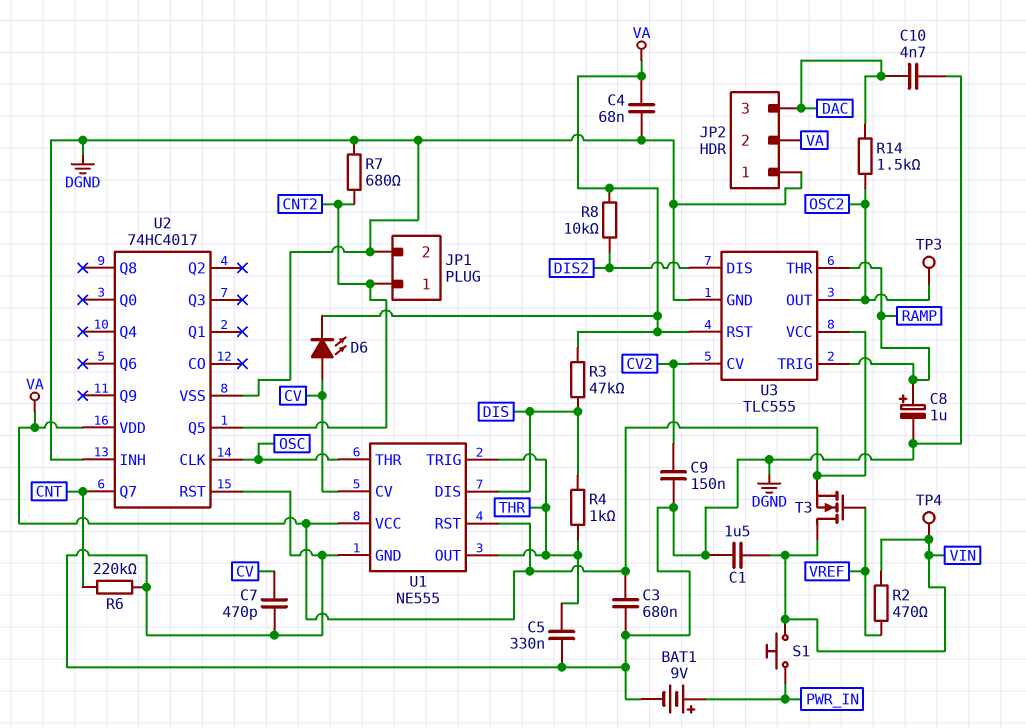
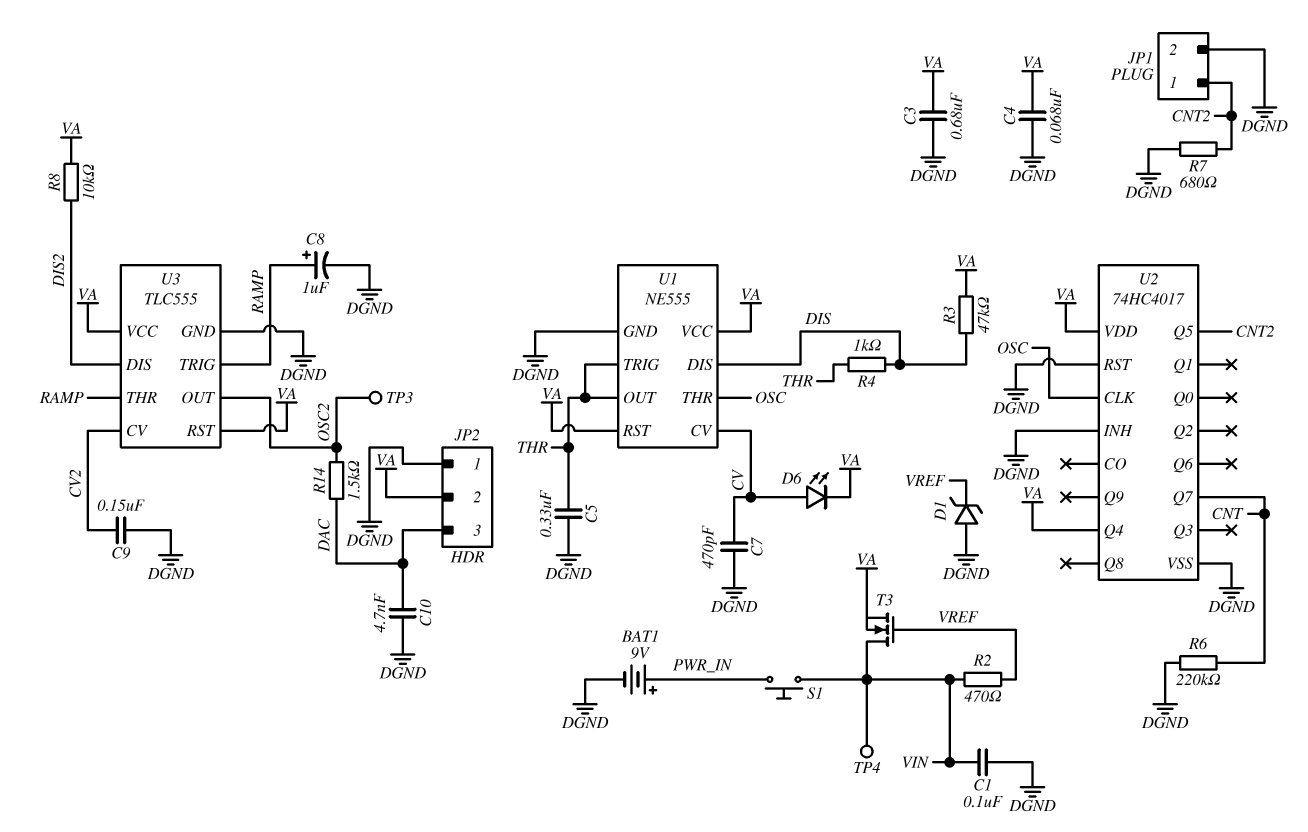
C1: 1.5uF (DGND, VIN) -> 100nF (DGND, VIN)
D1: none -> zener (A DGND, K VREF)
U2 pin Q4: none -> VA

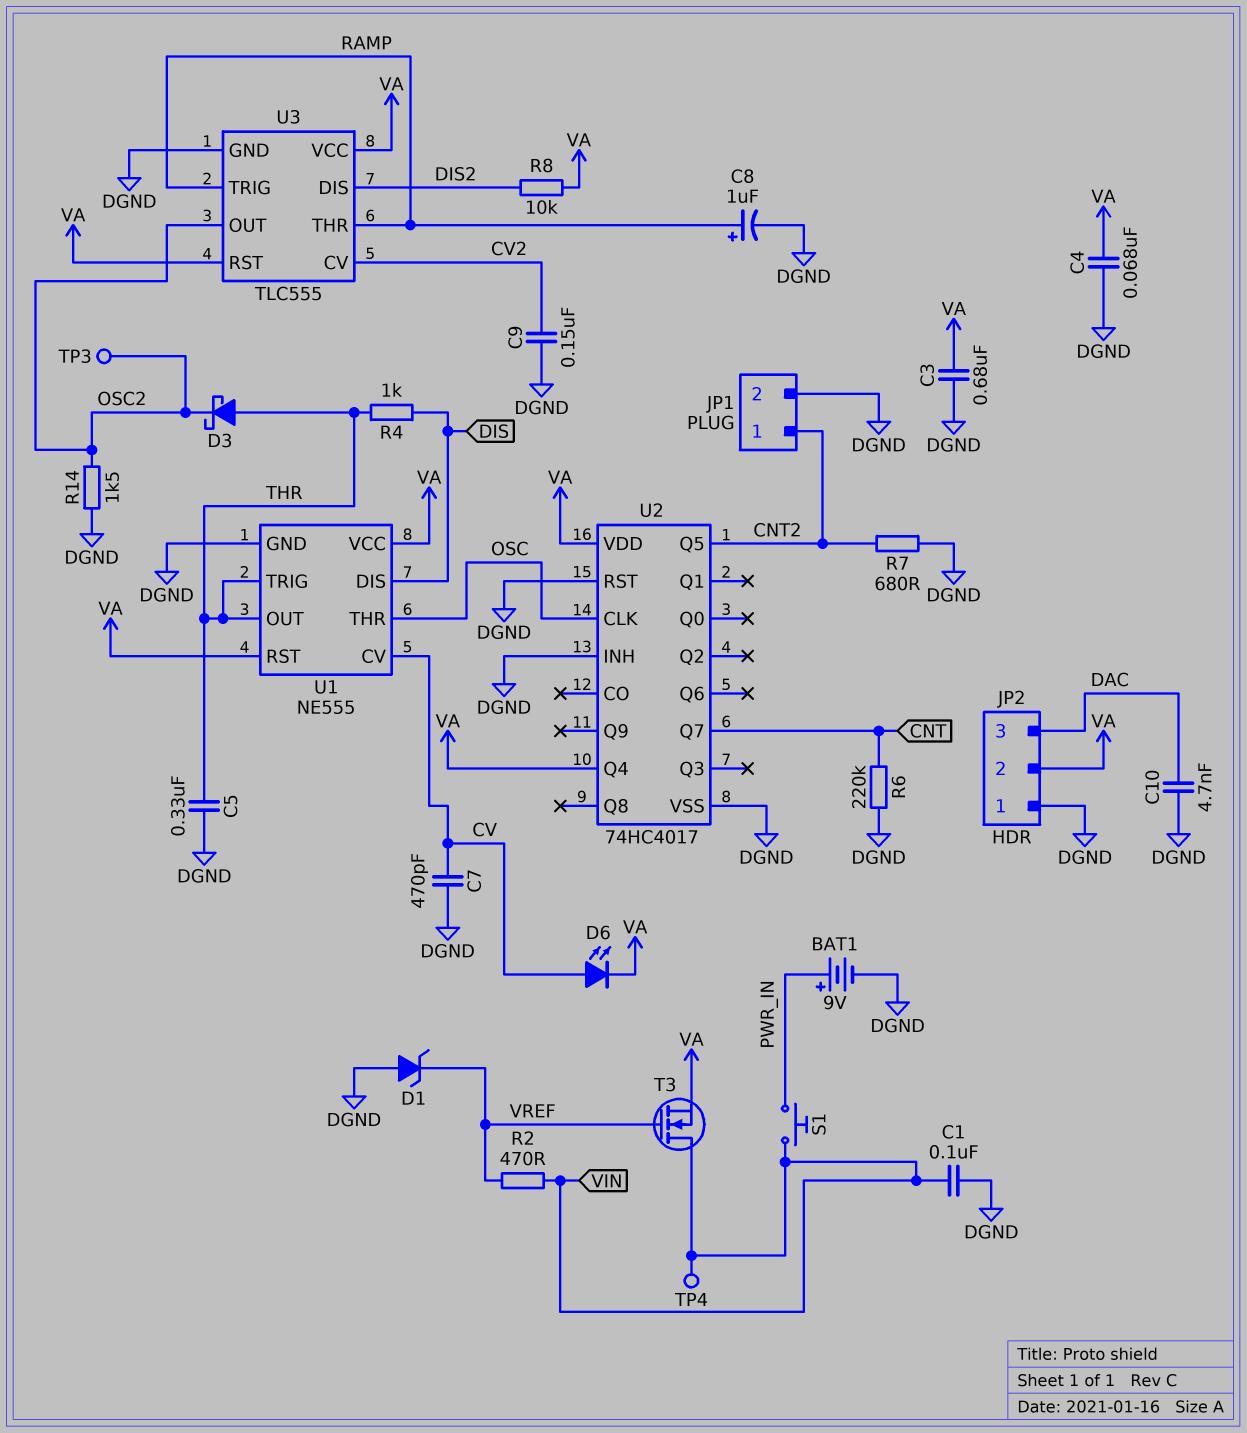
D3: none -> schottky (A THR, K OSC2)
R3: 47k (DIS, VA) -> none
R14: 1.5k (DAC, OSC2) -> 1.5k (DGND, OSC2)

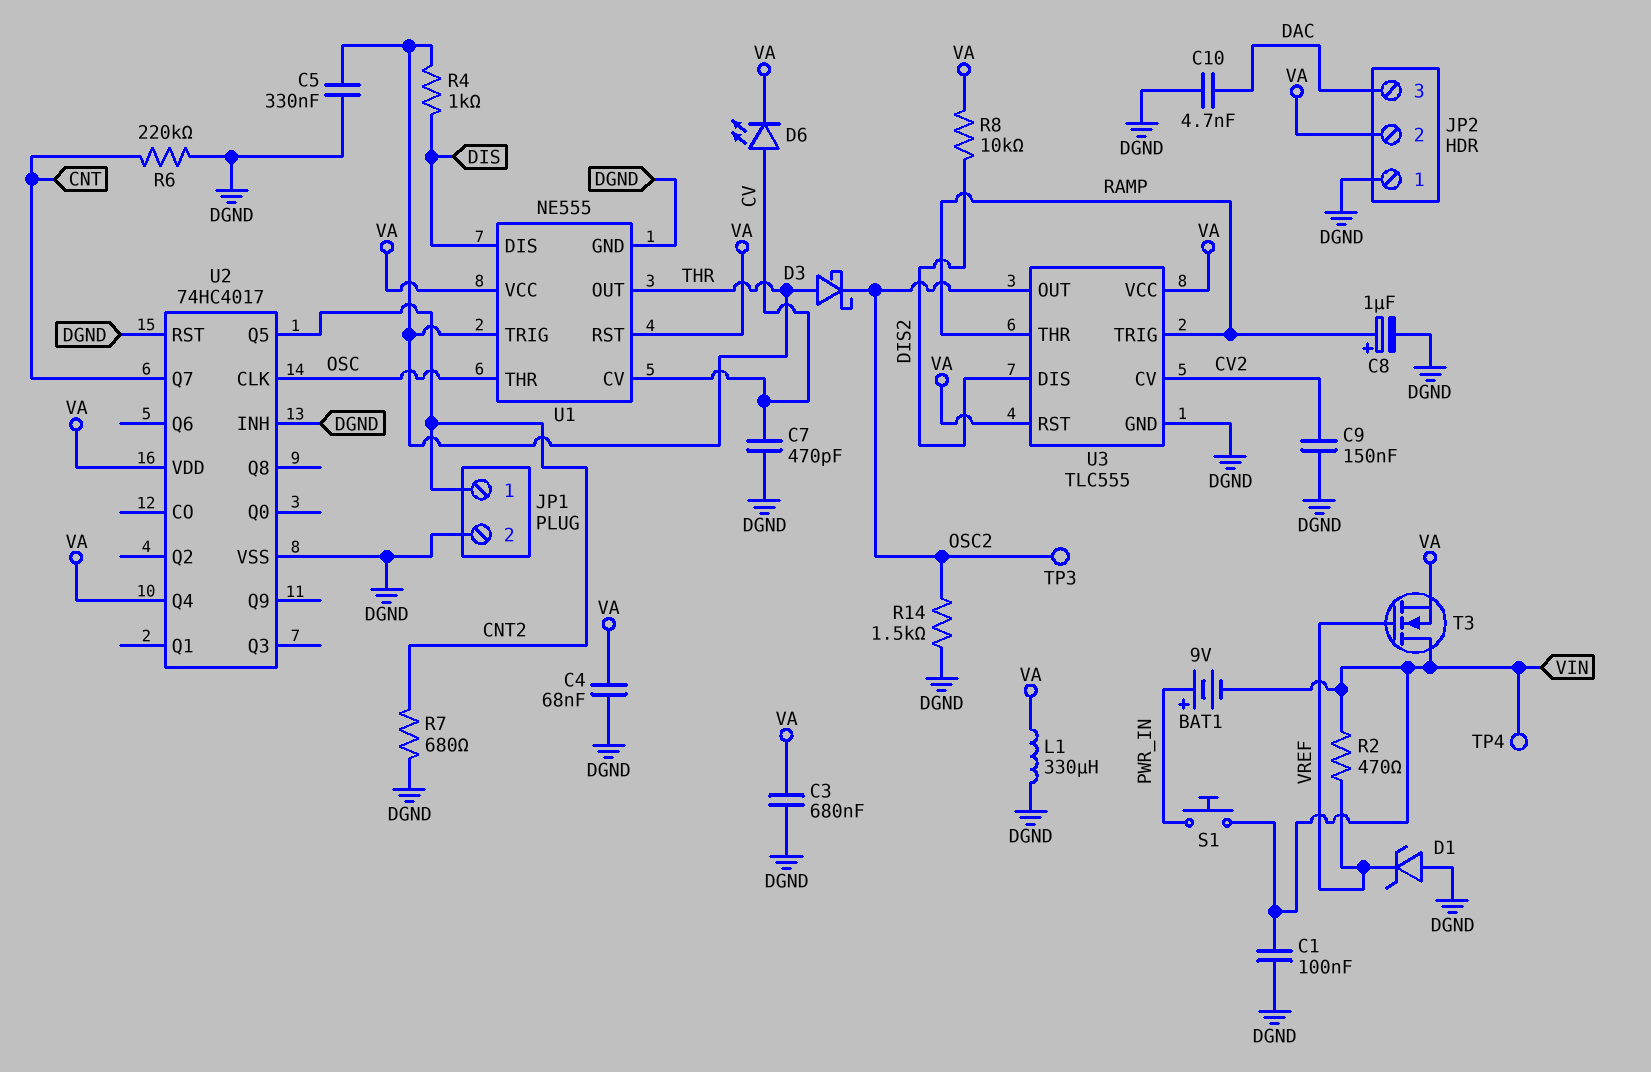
BAT1: 9V (plus PWR_IN, minus DGND) -> 9V (plus PWR_IN, minus VIN)
L1: none -> 330uH (DGND, VA)

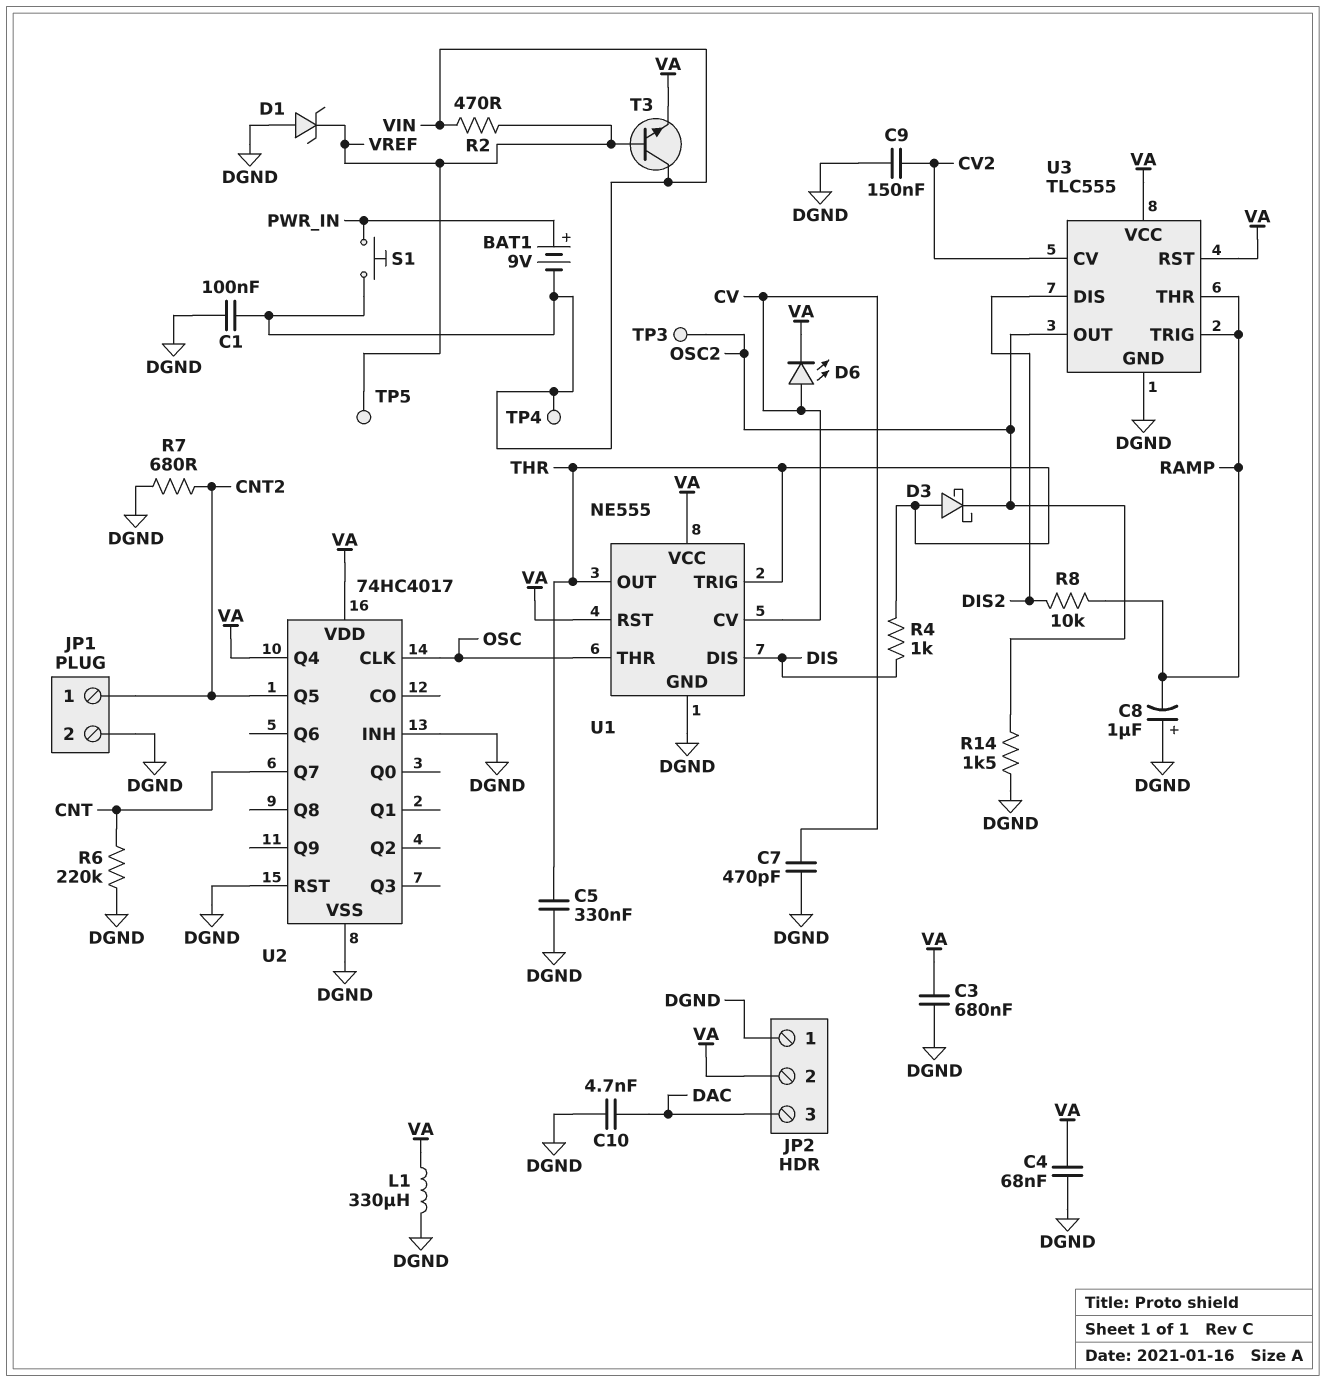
C8: 1uF (plus RAMP, minus DGND) -> 1uF (plus DGND, minus RAMP)
R8: 10k (DIS2, VA) -> 10k (DIS2, RAMP)
T3: NMOS (G VREF, D VIN, S VA) -> NPN (B VREF, C VIN, E VA)
TP5: none -> test point (VREF)

